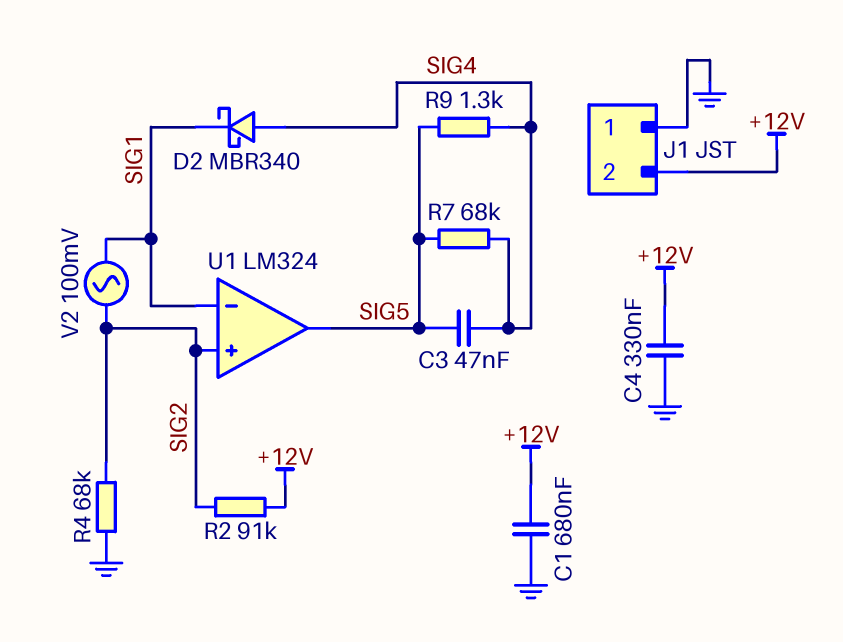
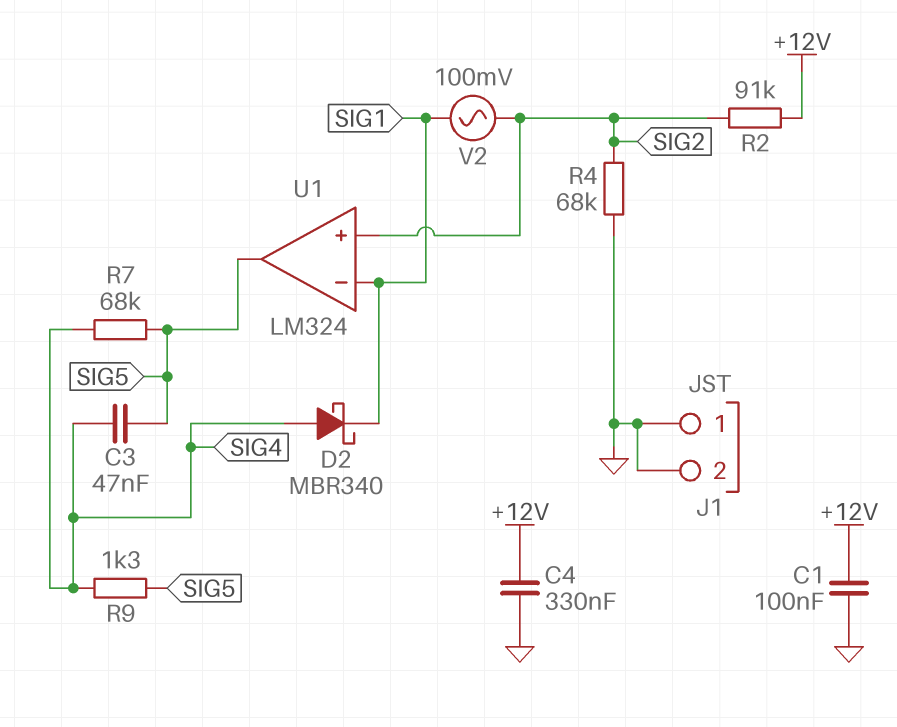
C1: 680nF (+12V, GND) -> 100nF (+12V, GND)
J1 pin 2: +12V -> GND

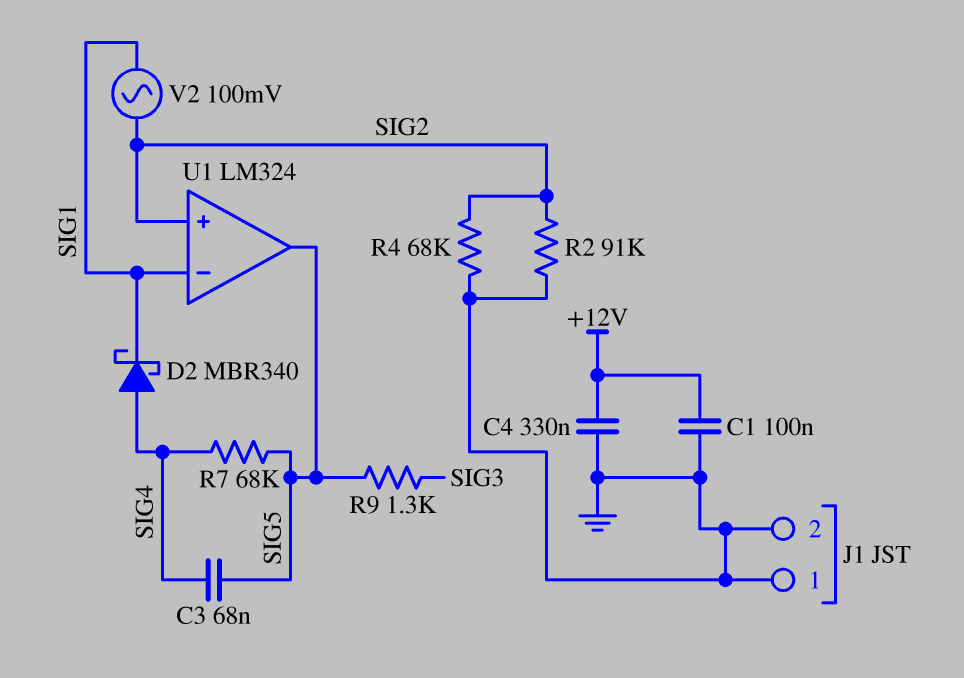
C3: 47nF (SIG4, SIG5) -> 68nF (SIG4, SIG5)
R2: 91k (+12V, SIG2) -> 91k (GND, SIG2)
R9: 1.3k (SIG4, SIG5) -> 1.3k (SIG3, SIG5)

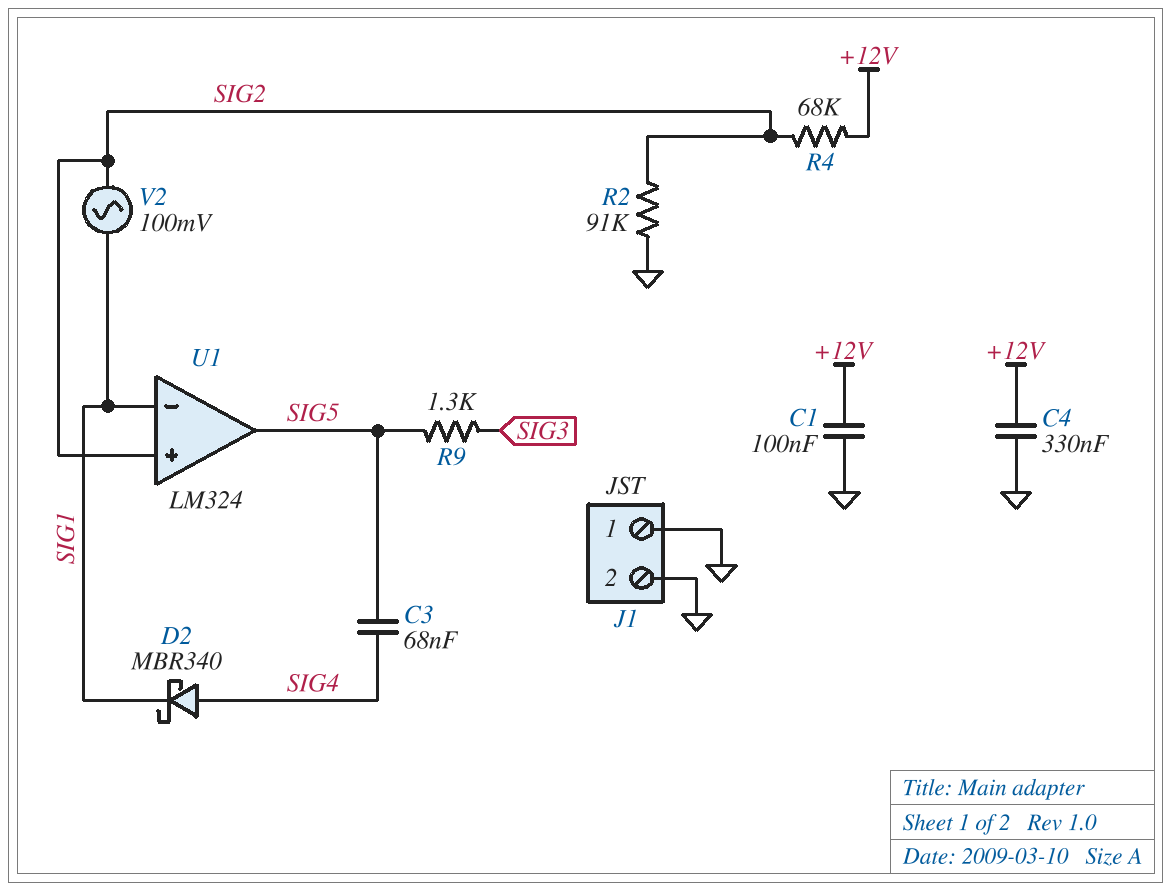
R4: 68k (GND, SIG2) -> 68k (+12V, SIG2)
R7: 68k (SIG4, SIG5) -> none

